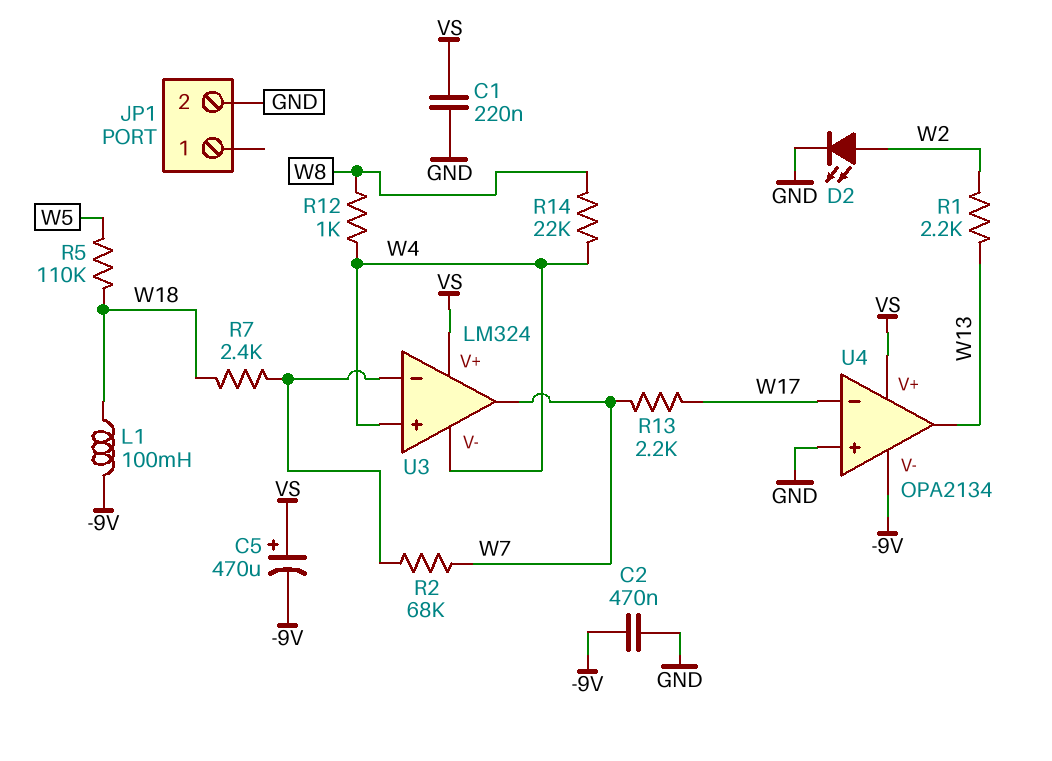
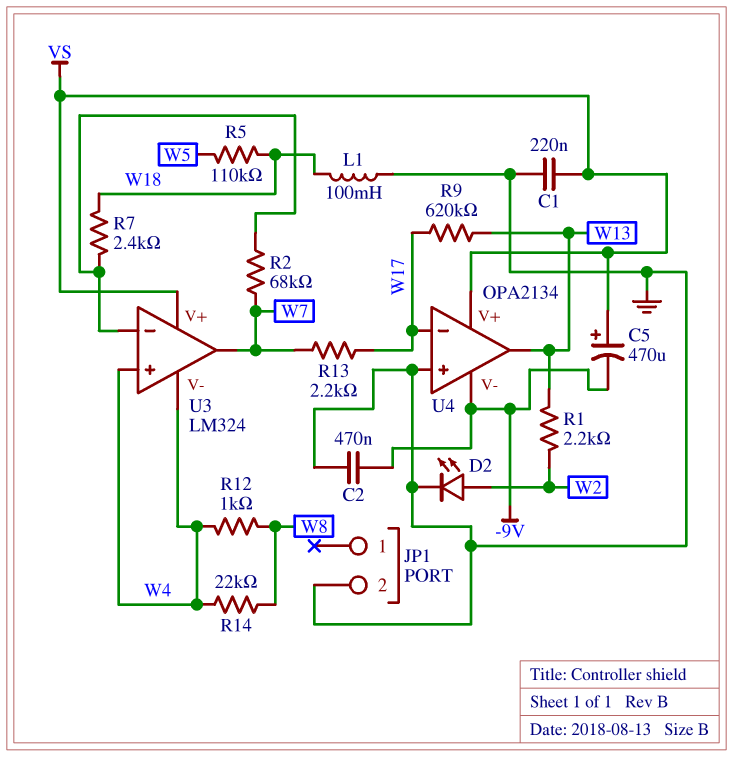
L1: 100mH (-9V, W18) -> 100mH (GND, W18)
R9: none -> 620k (W13, W17)

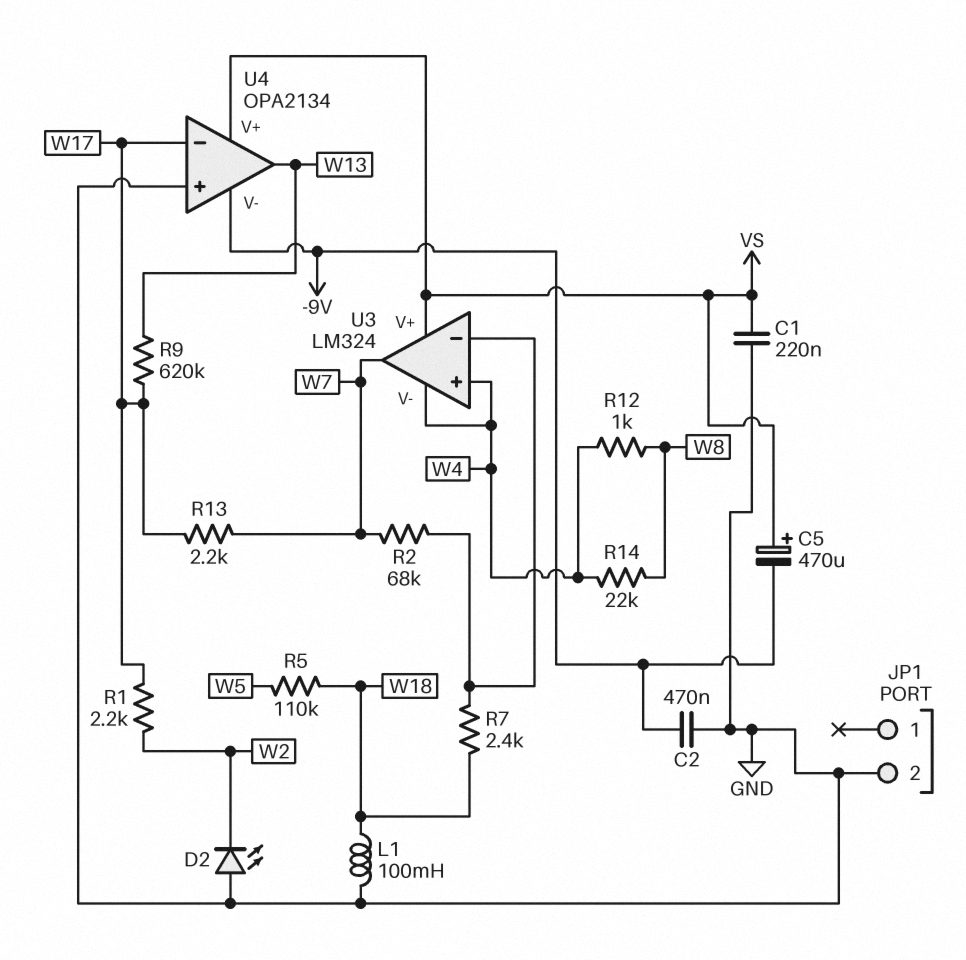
D2: LED (A W2, K GND) -> LED (A GND, K W2)
R1: 2.2k (W2, W13) -> 2.2k (W2, W17)

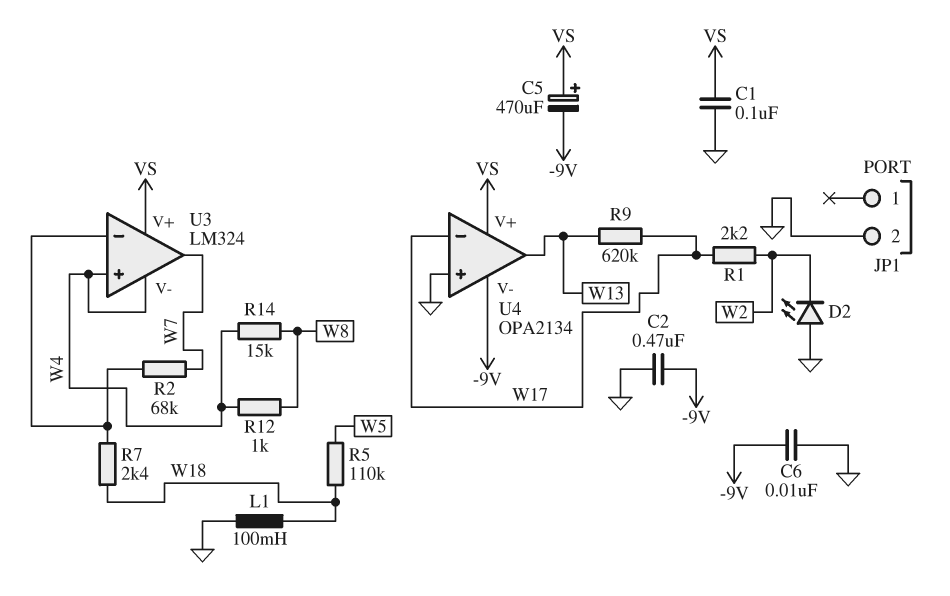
C1: 220nF (GND, VS) -> 100nF (GND, VS)
C6: none -> 10nF (-9V, GND)
R13: 2.2k (W7, W17) -> none
R14: 22k (W4, W8) -> 15k (W4, W8)

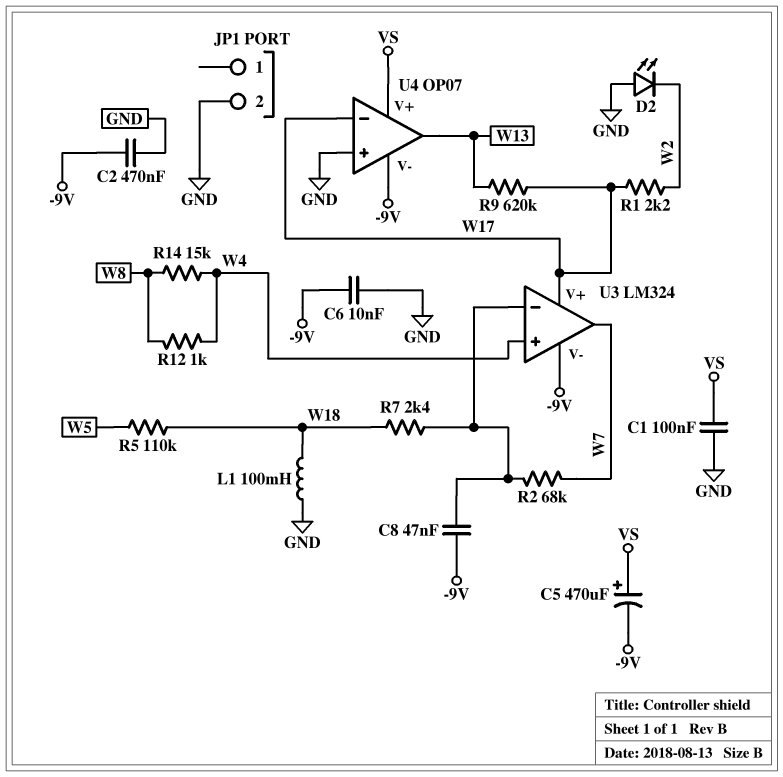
C8: none -> 47nF (-9V, U3/in-)
U3 pin V+: VS -> W17
U3 pin V-: W4 -> -9V
U4: OPA2134 -> OP07

